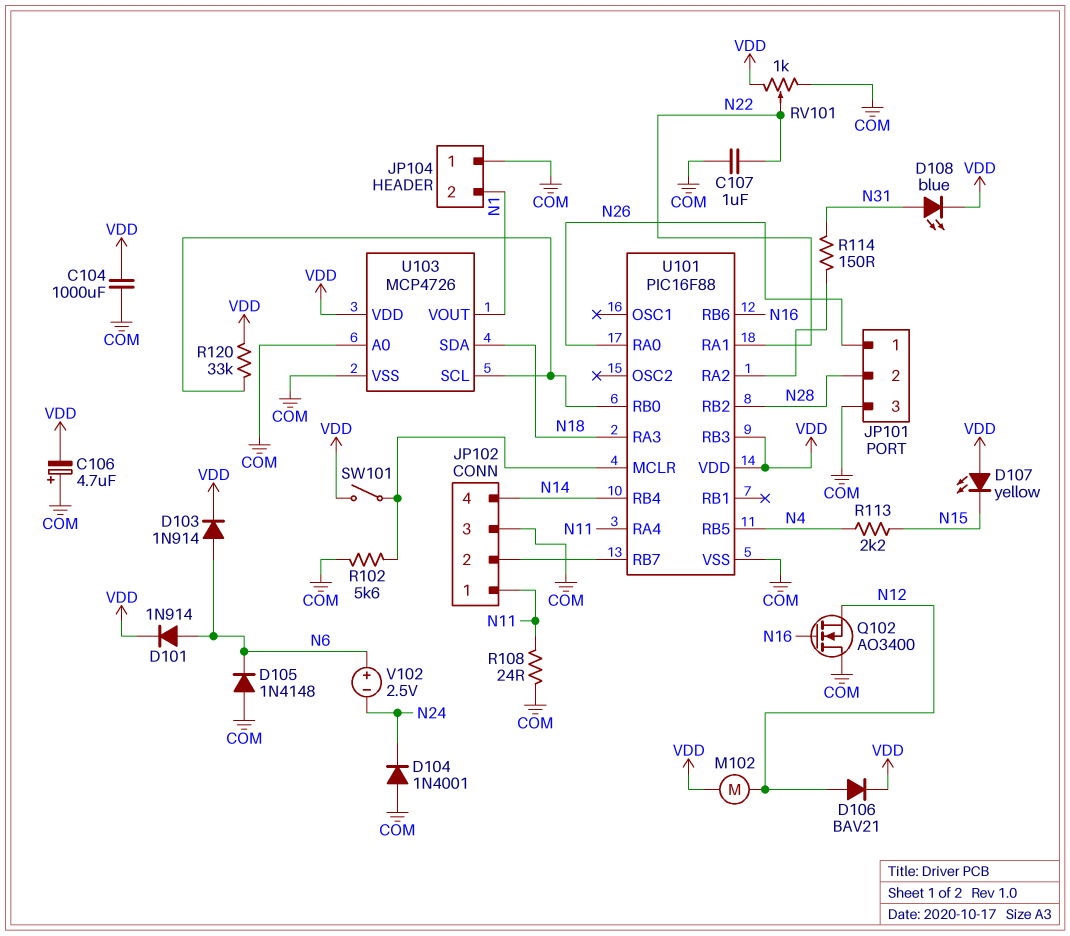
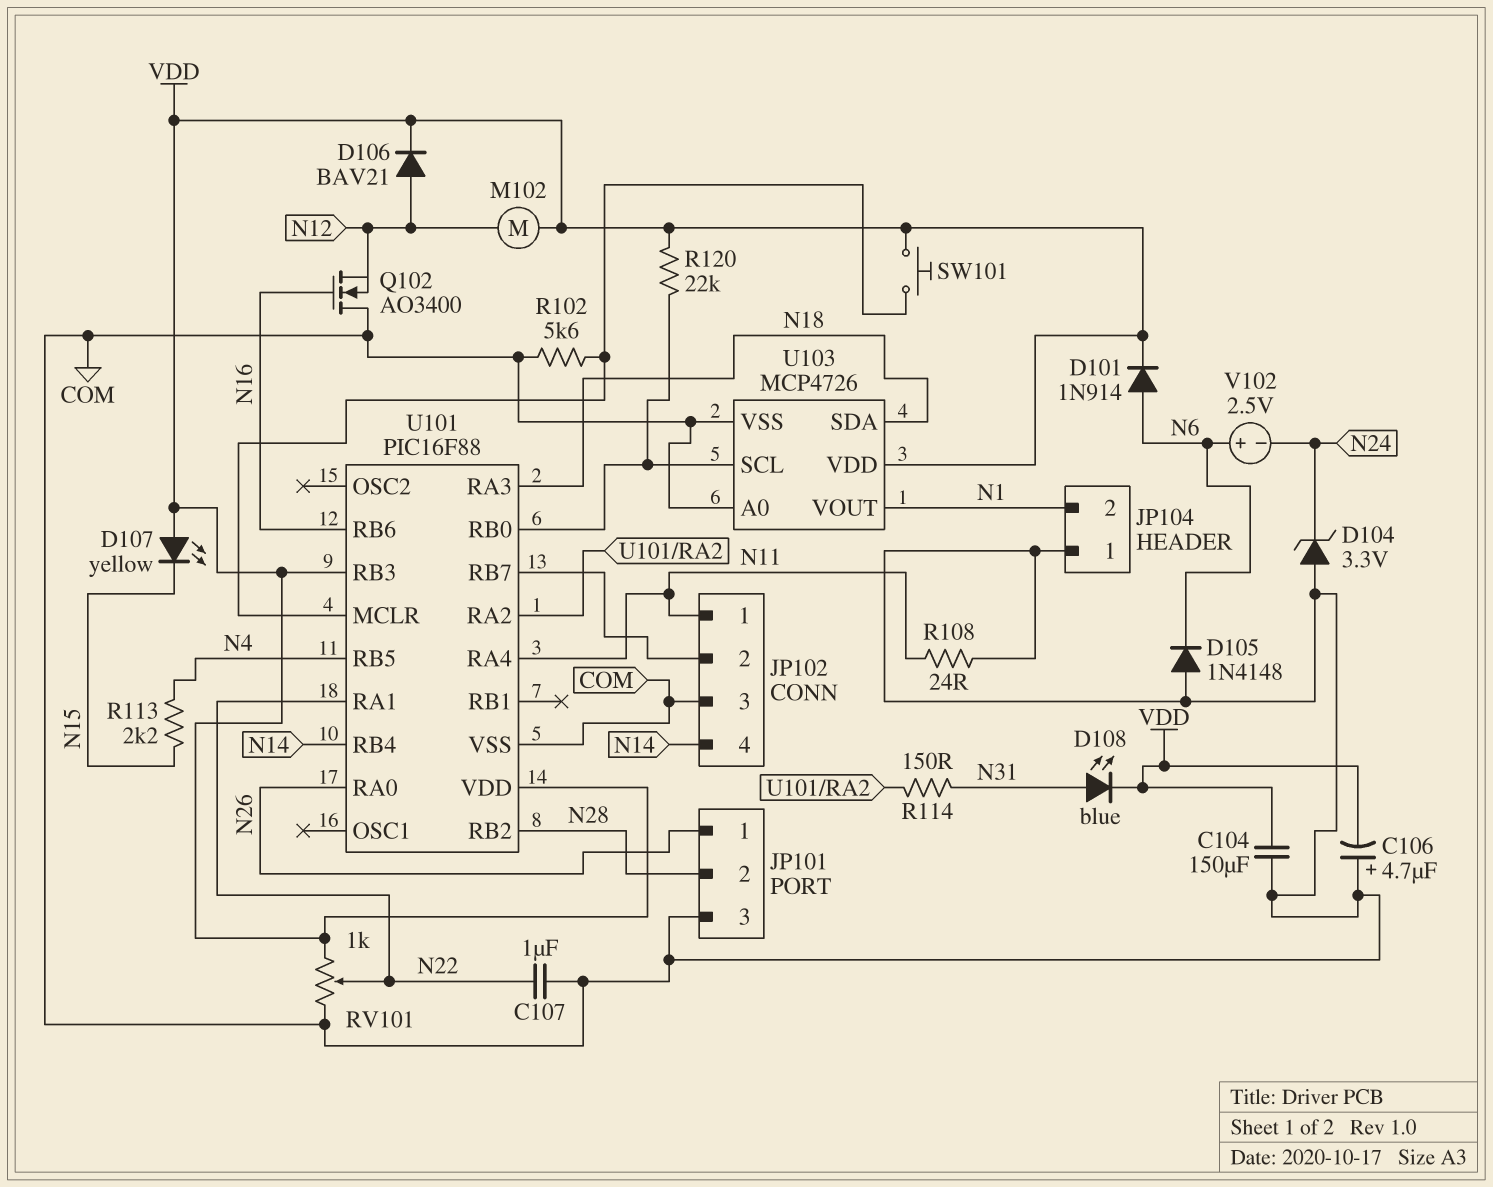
C104: 1000uF (COM, VDD) -> 150uF (COM, VDD)
D103: diode 1N914 (A N6, K VDD) -> none
D104: diode 1N4001 (A COM, K N24) -> zener 3.3V (A COM, K N24)
R120: 33k (U101/RB0, VDD) -> 22k (U101/RB0, VDD)
SW101: switch (U101/MCLR, VDD) -> button (U101/MCLR, VDD)

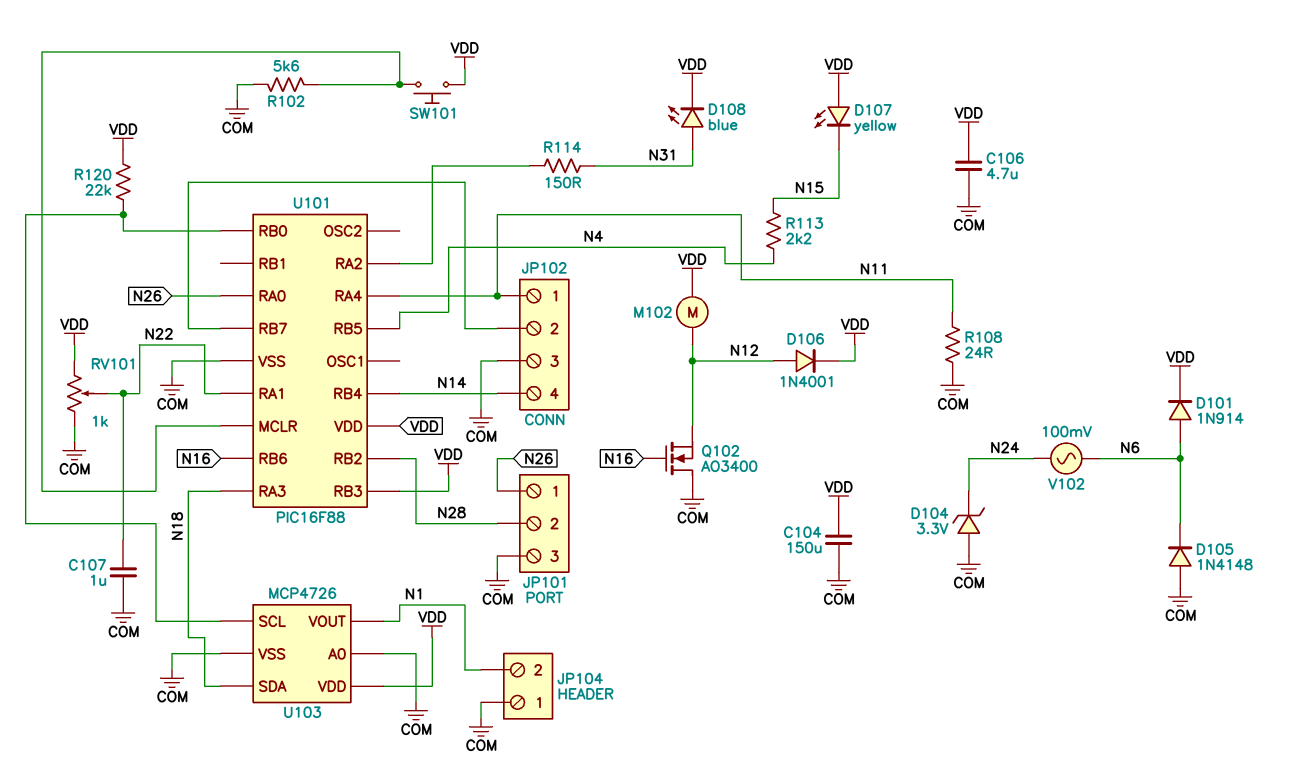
C106: 4.7uF (plus COM, minus VDD) -> 4.7uF (COM, VDD)
D106: diode BAV21 (A N12, K VDD) -> diode 1N4001 (A N12, K VDD)
V102: 2.5V (plus N6, minus N24) -> AC 100mV (N6, N24)

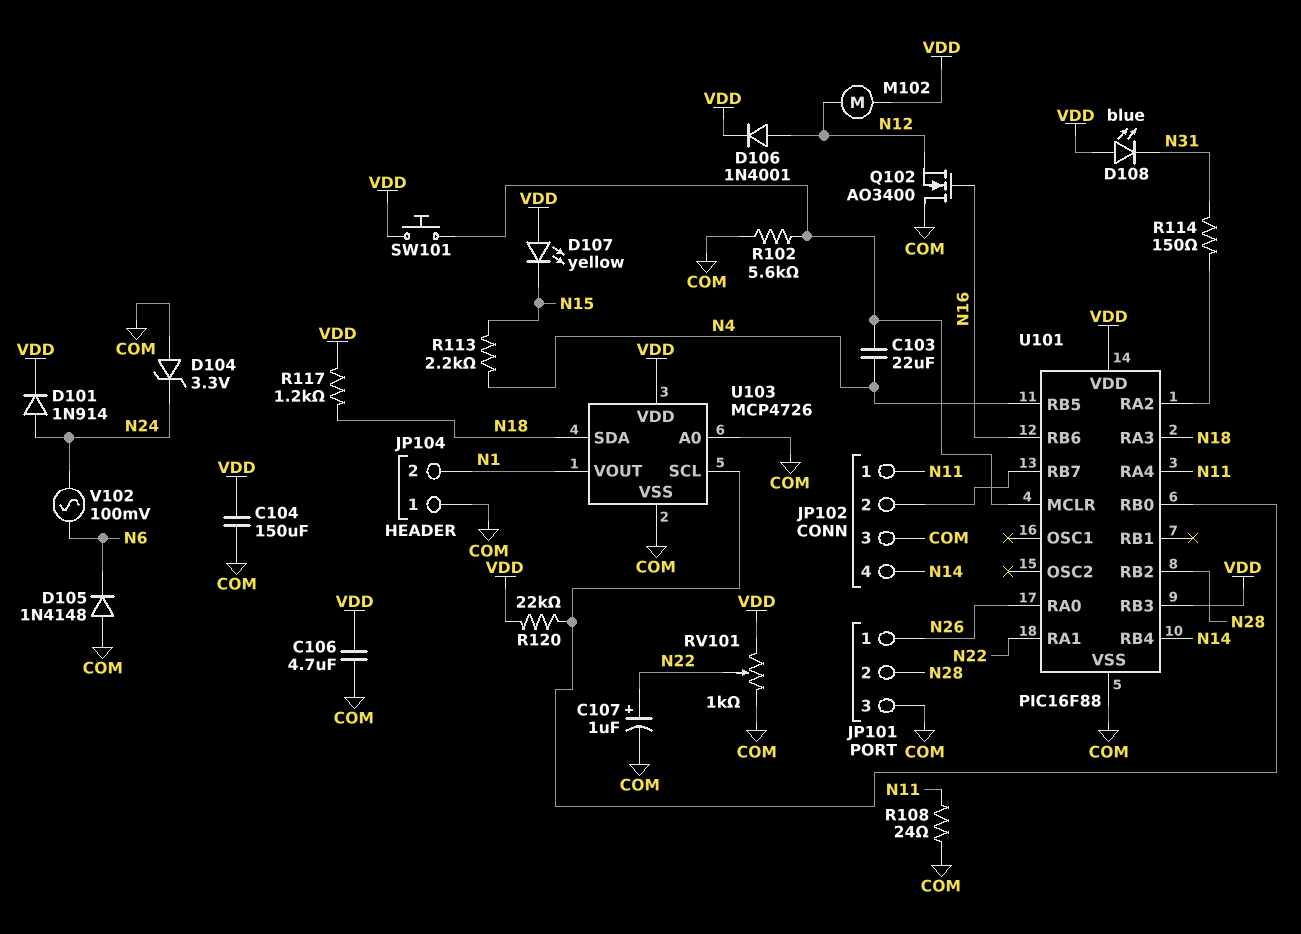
C103: none -> 22uF (N4, U101/MCLR)
C107: 1uF (COM, N22) -> 1uF (plus N22, minus COM)
D101: diode 1N914 (A N6, K VDD) -> diode 1N914 (A N24, K VDD)
D108: LED blue (A N31, K VDD) -> LED blue (A VDD, K N31)
R117: none -> 1.2k (N18, VDD)

